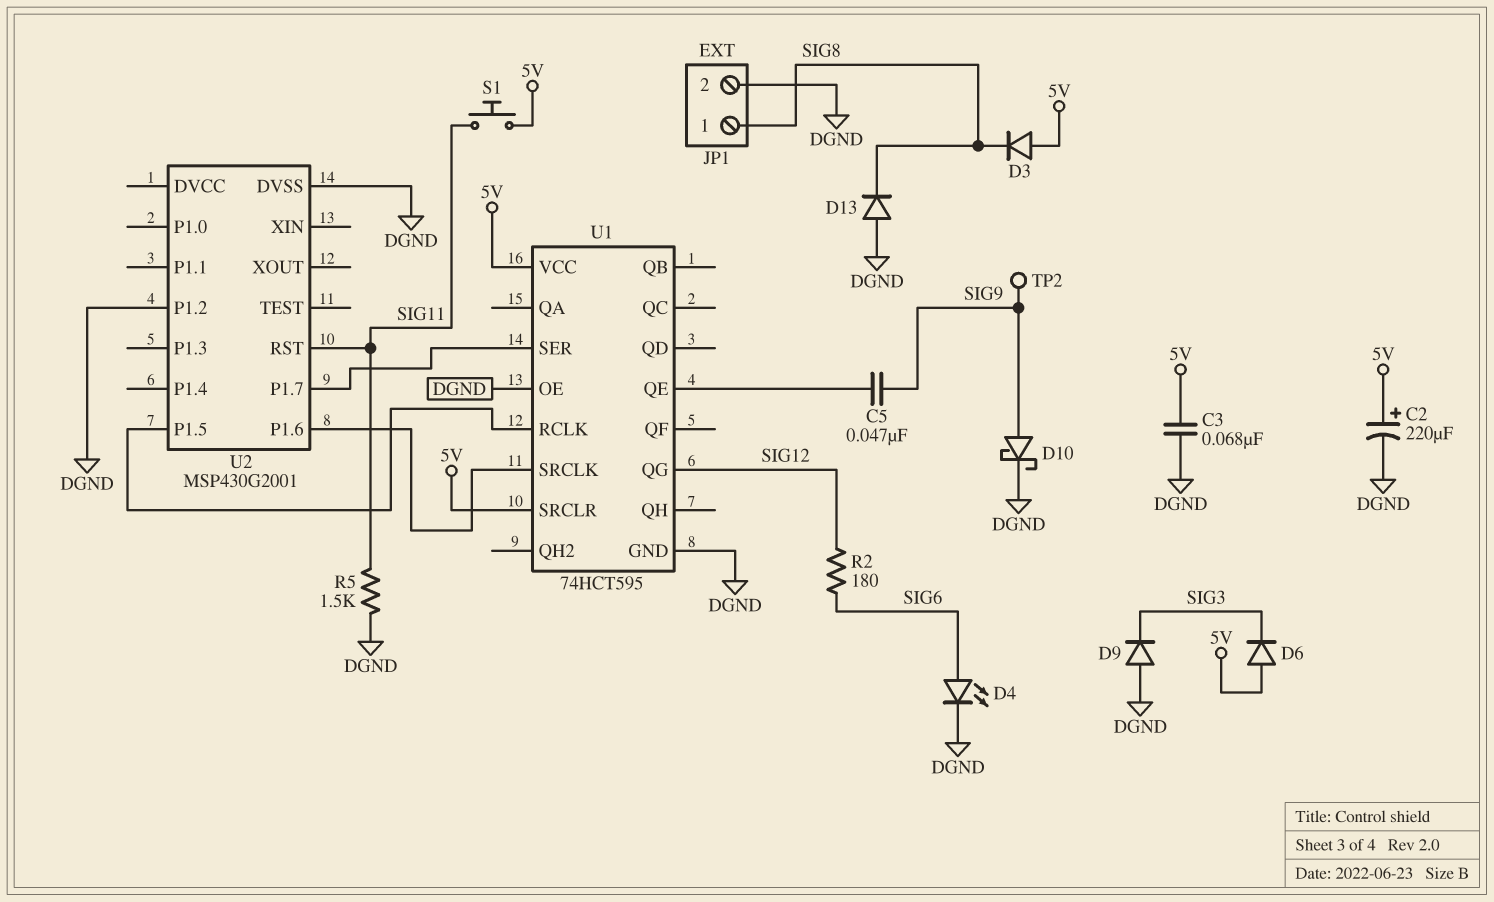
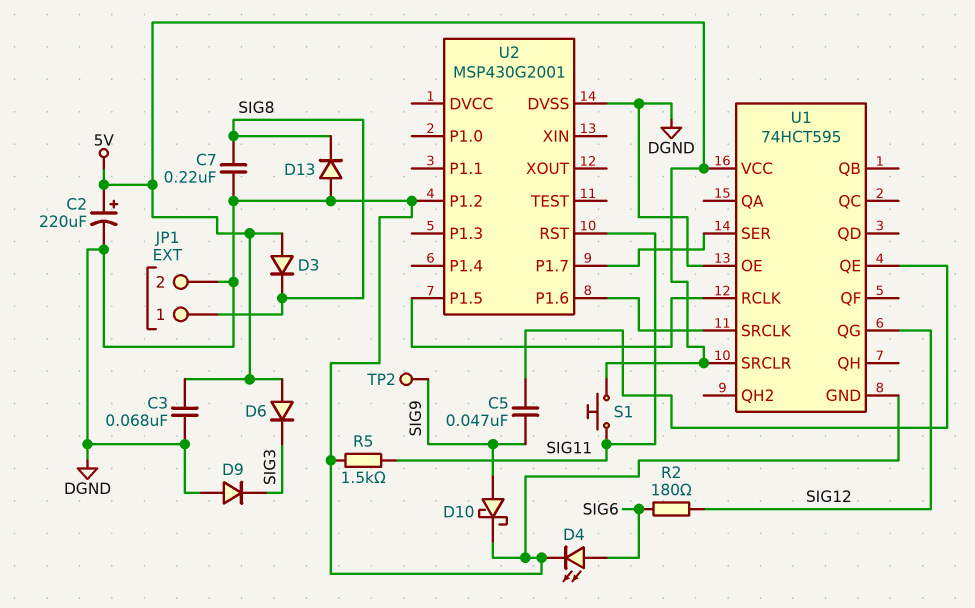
C7: none -> 220nF (DGND, SIG8)

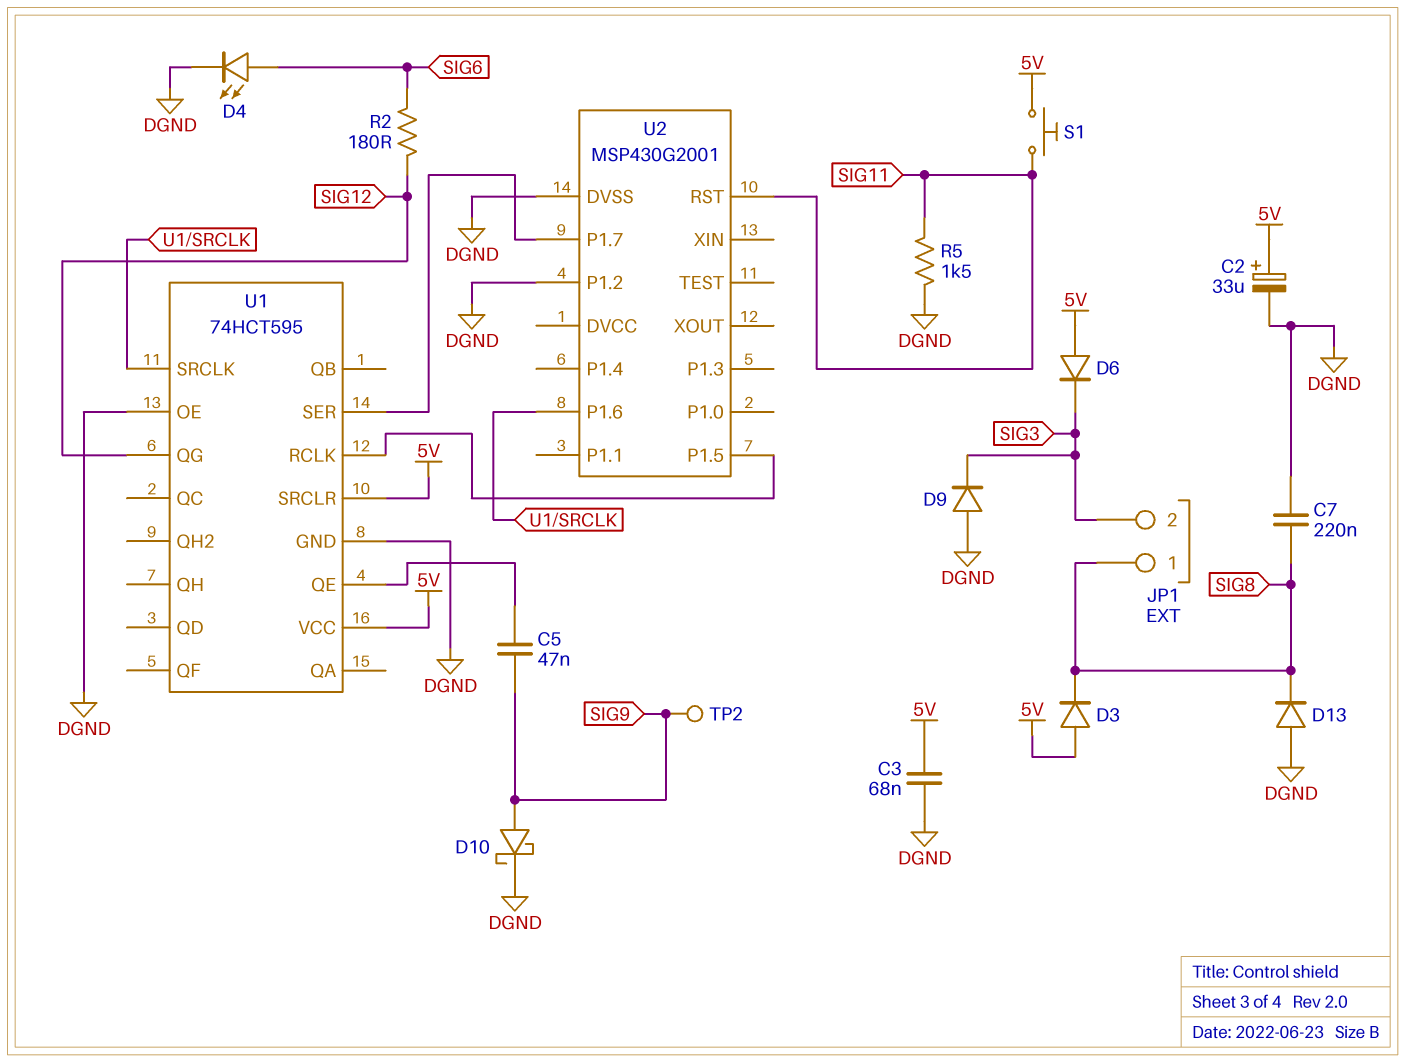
C2: 220uF (plus 5V, minus DGND) -> 33uF (plus 5V, minus DGND)
JP1 pin 2: DGND -> SIG3

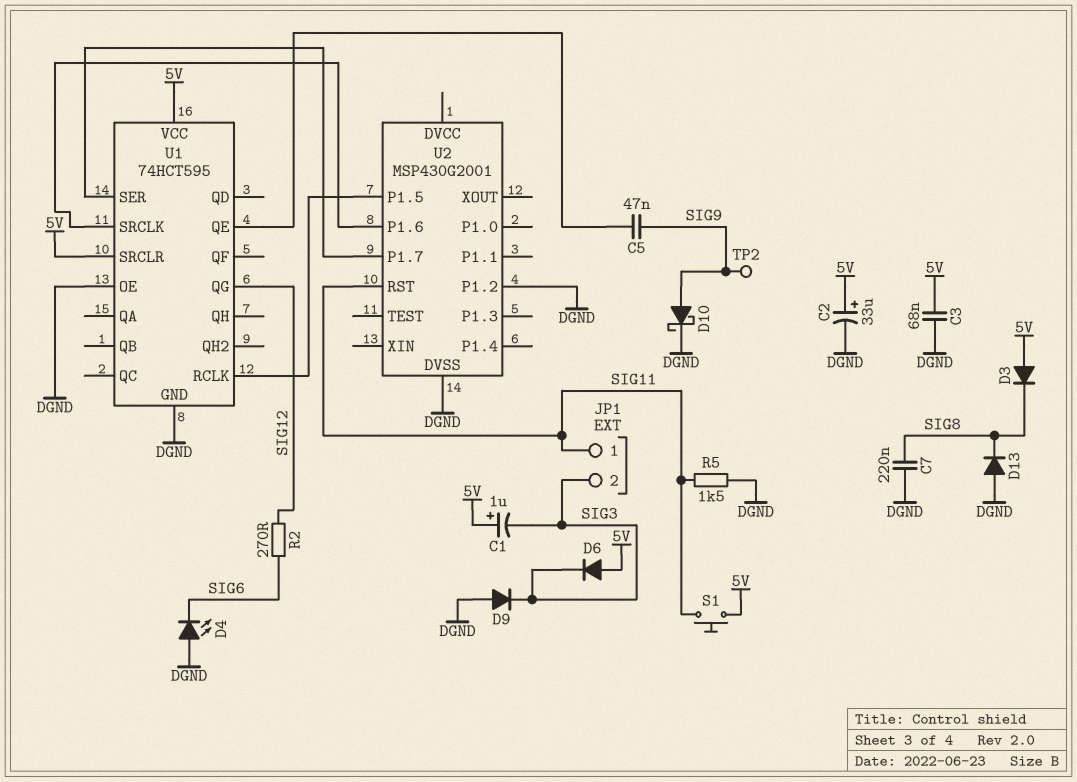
C1: none -> 1uF (plus 5V, minus SIG3)
D4: LED (A SIG6, K DGND) -> LED (A DGND, K SIG6)
JP1 pin 1: SIG8 -> SIG11
R2: 180 (SIG6, SIG12) -> 270 (SIG6, SIG12)

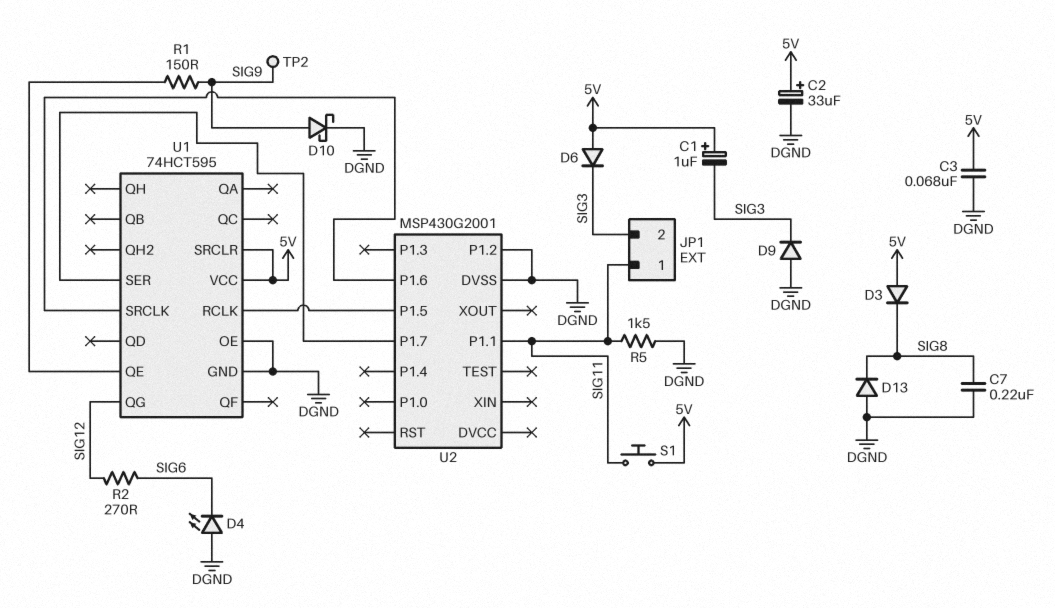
C5: 47nF (SIG9, U1/QE) -> none
R1: none -> 150 (SIG9, U1/QE)
U2 pin P1.1: none -> SIG11
U2 pin RST: SIG11 -> none

